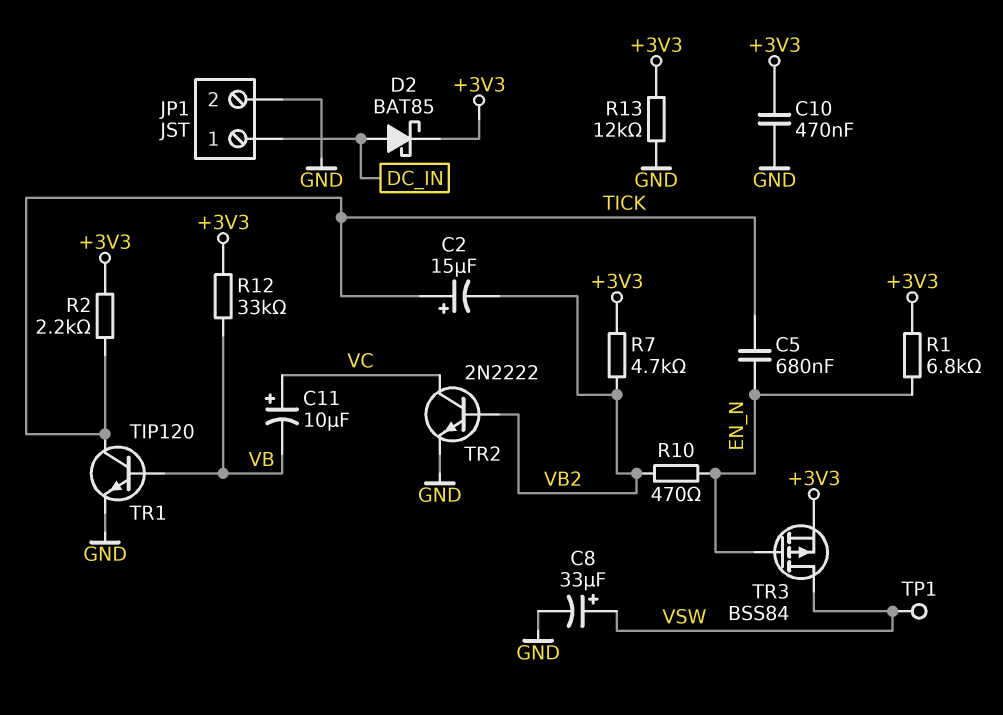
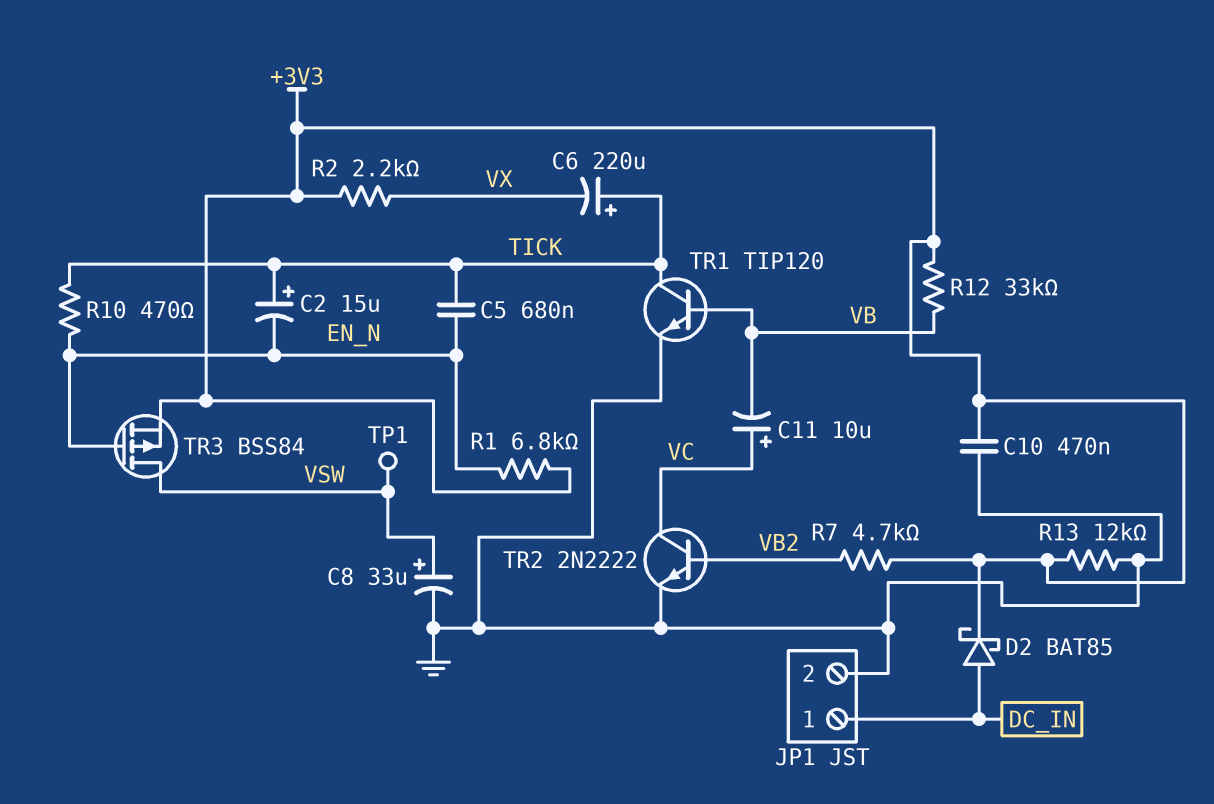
C2: 15uF (plus TICK, minus VB2) -> 15uF (plus TICK, minus EN_N)
C6: none -> 220uF (plus TICK, minus VX)
R2: 2.2k (+3V3, TICK) -> 2.2k (+3V3, VX)
R10: 470 (EN_N, VB2) -> 470 (EN_N, TICK)

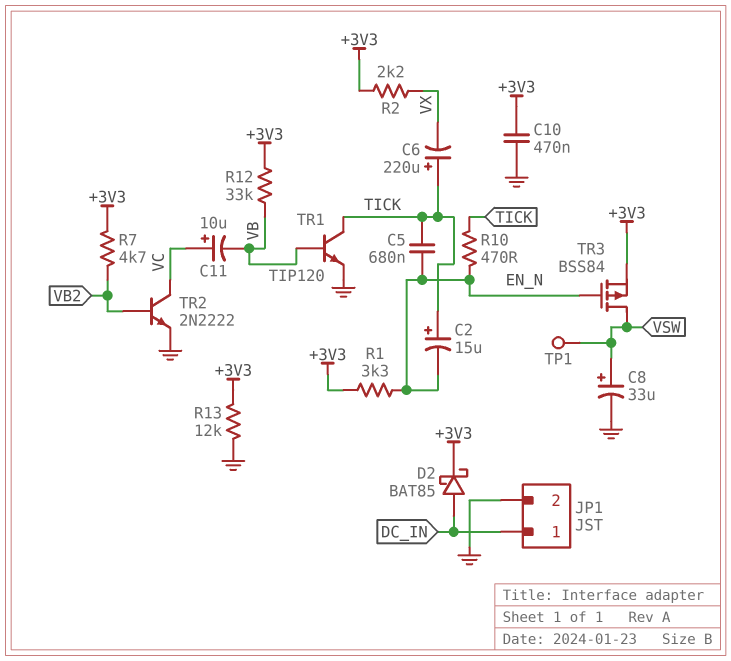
R1: 6.8k (+3V3, EN_N) -> 3.3k (+3V3, EN_N)

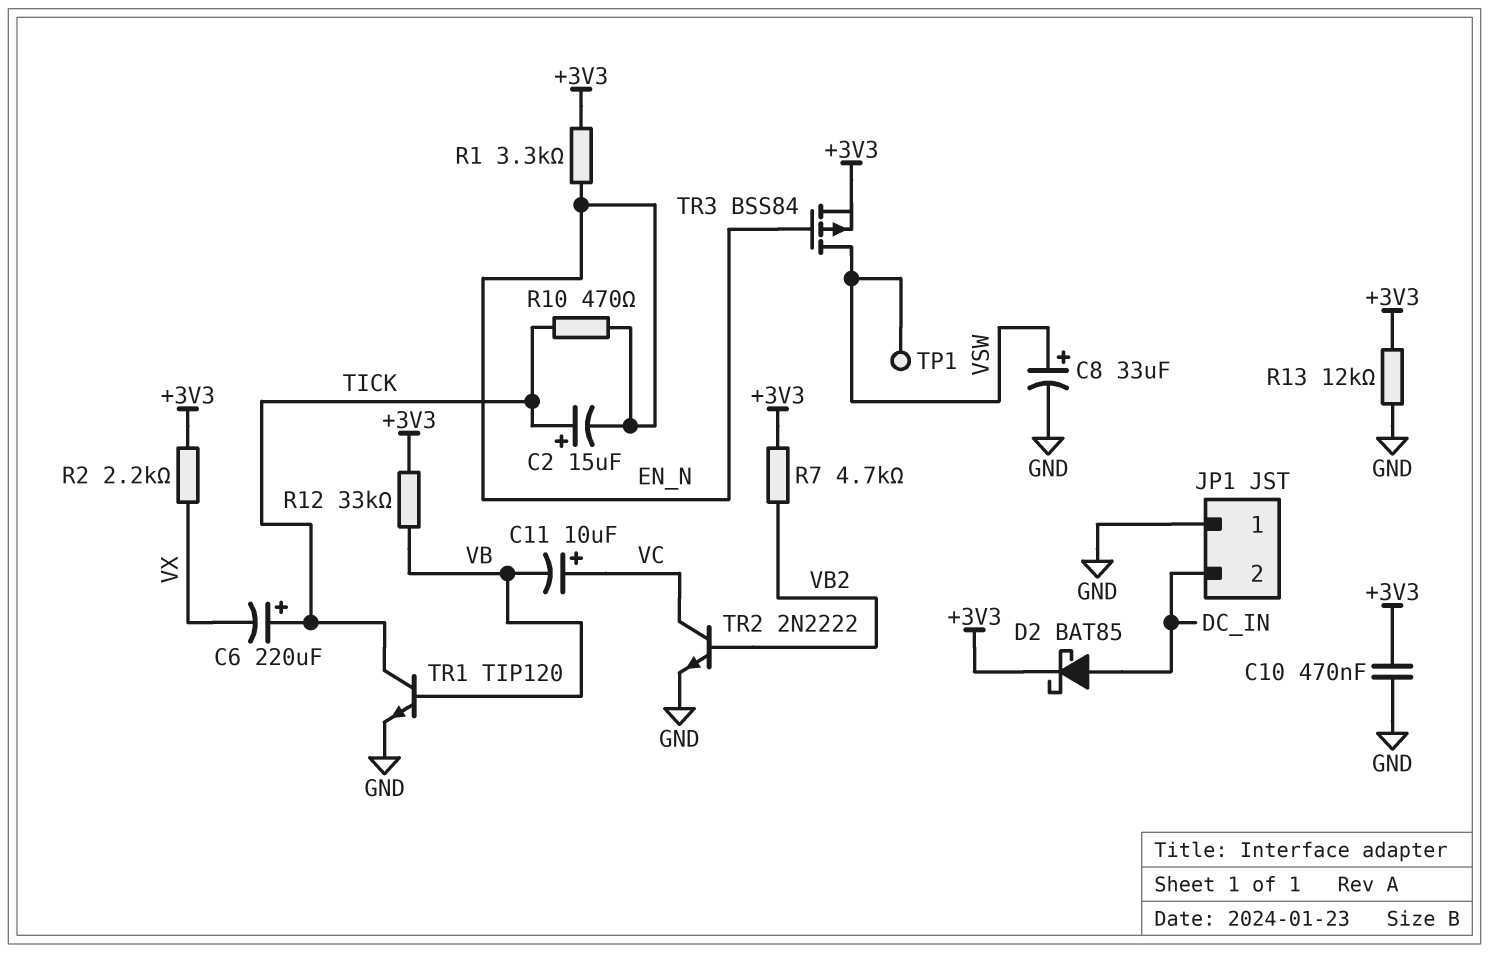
C5: 680nF (EN_N, TICK) -> none
JP1 pin 1: DC_IN -> GND
JP1 pin 2: GND -> DC_IN

